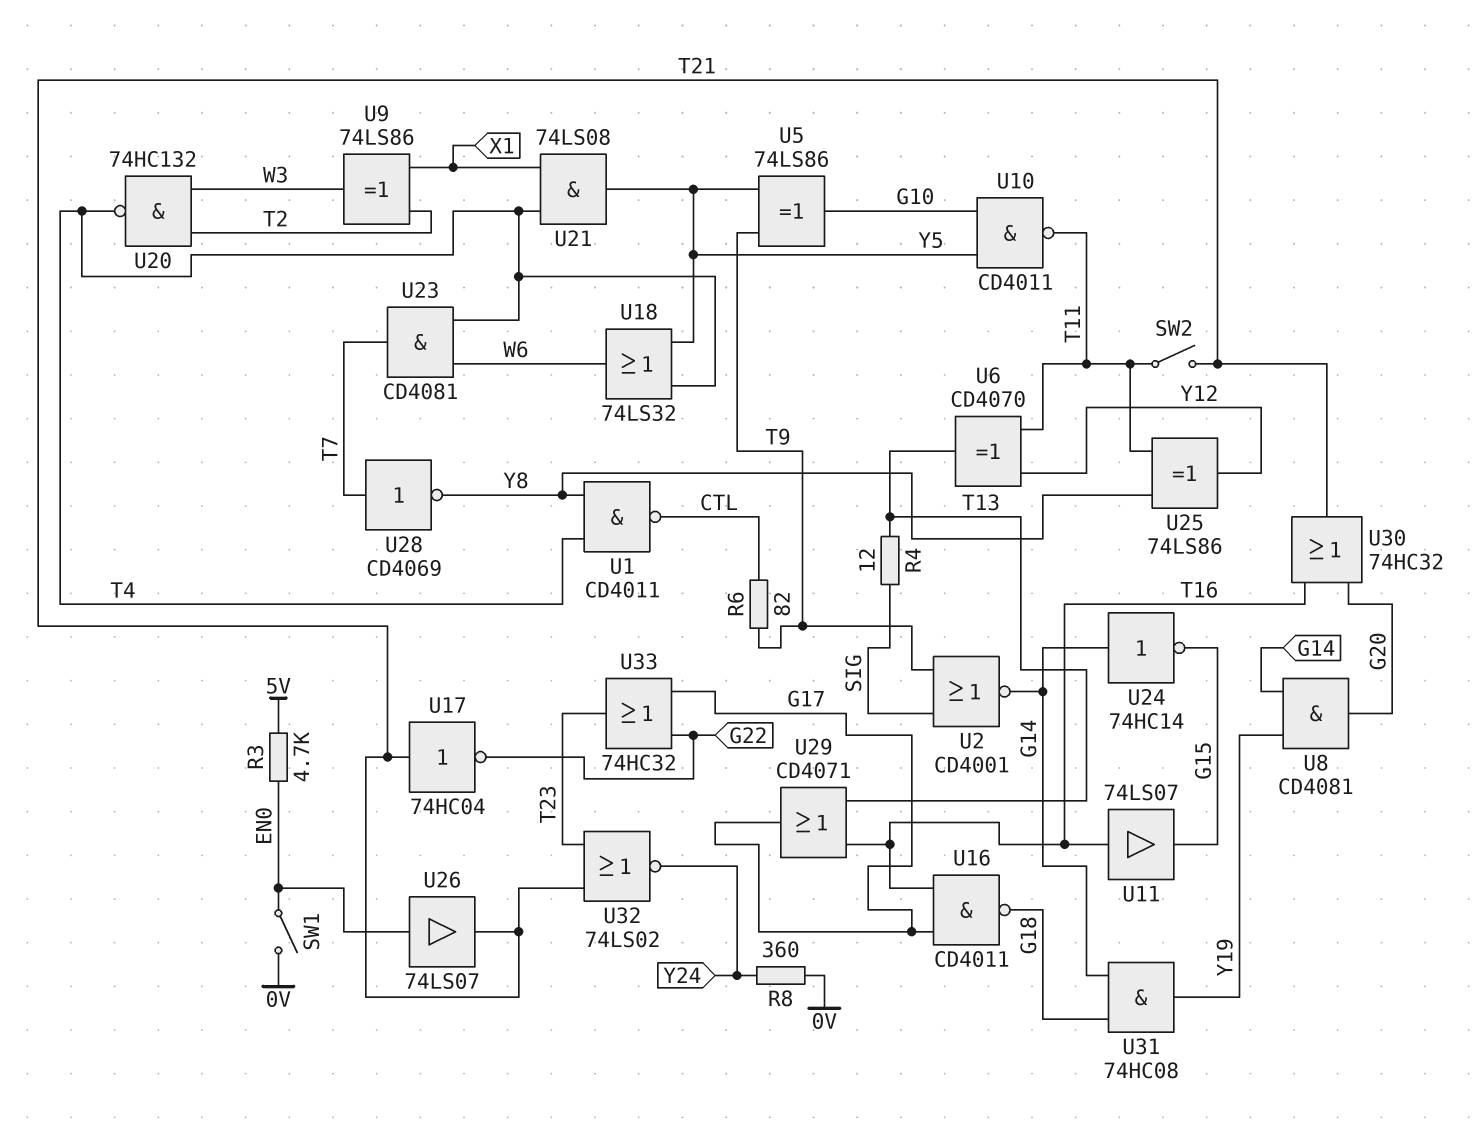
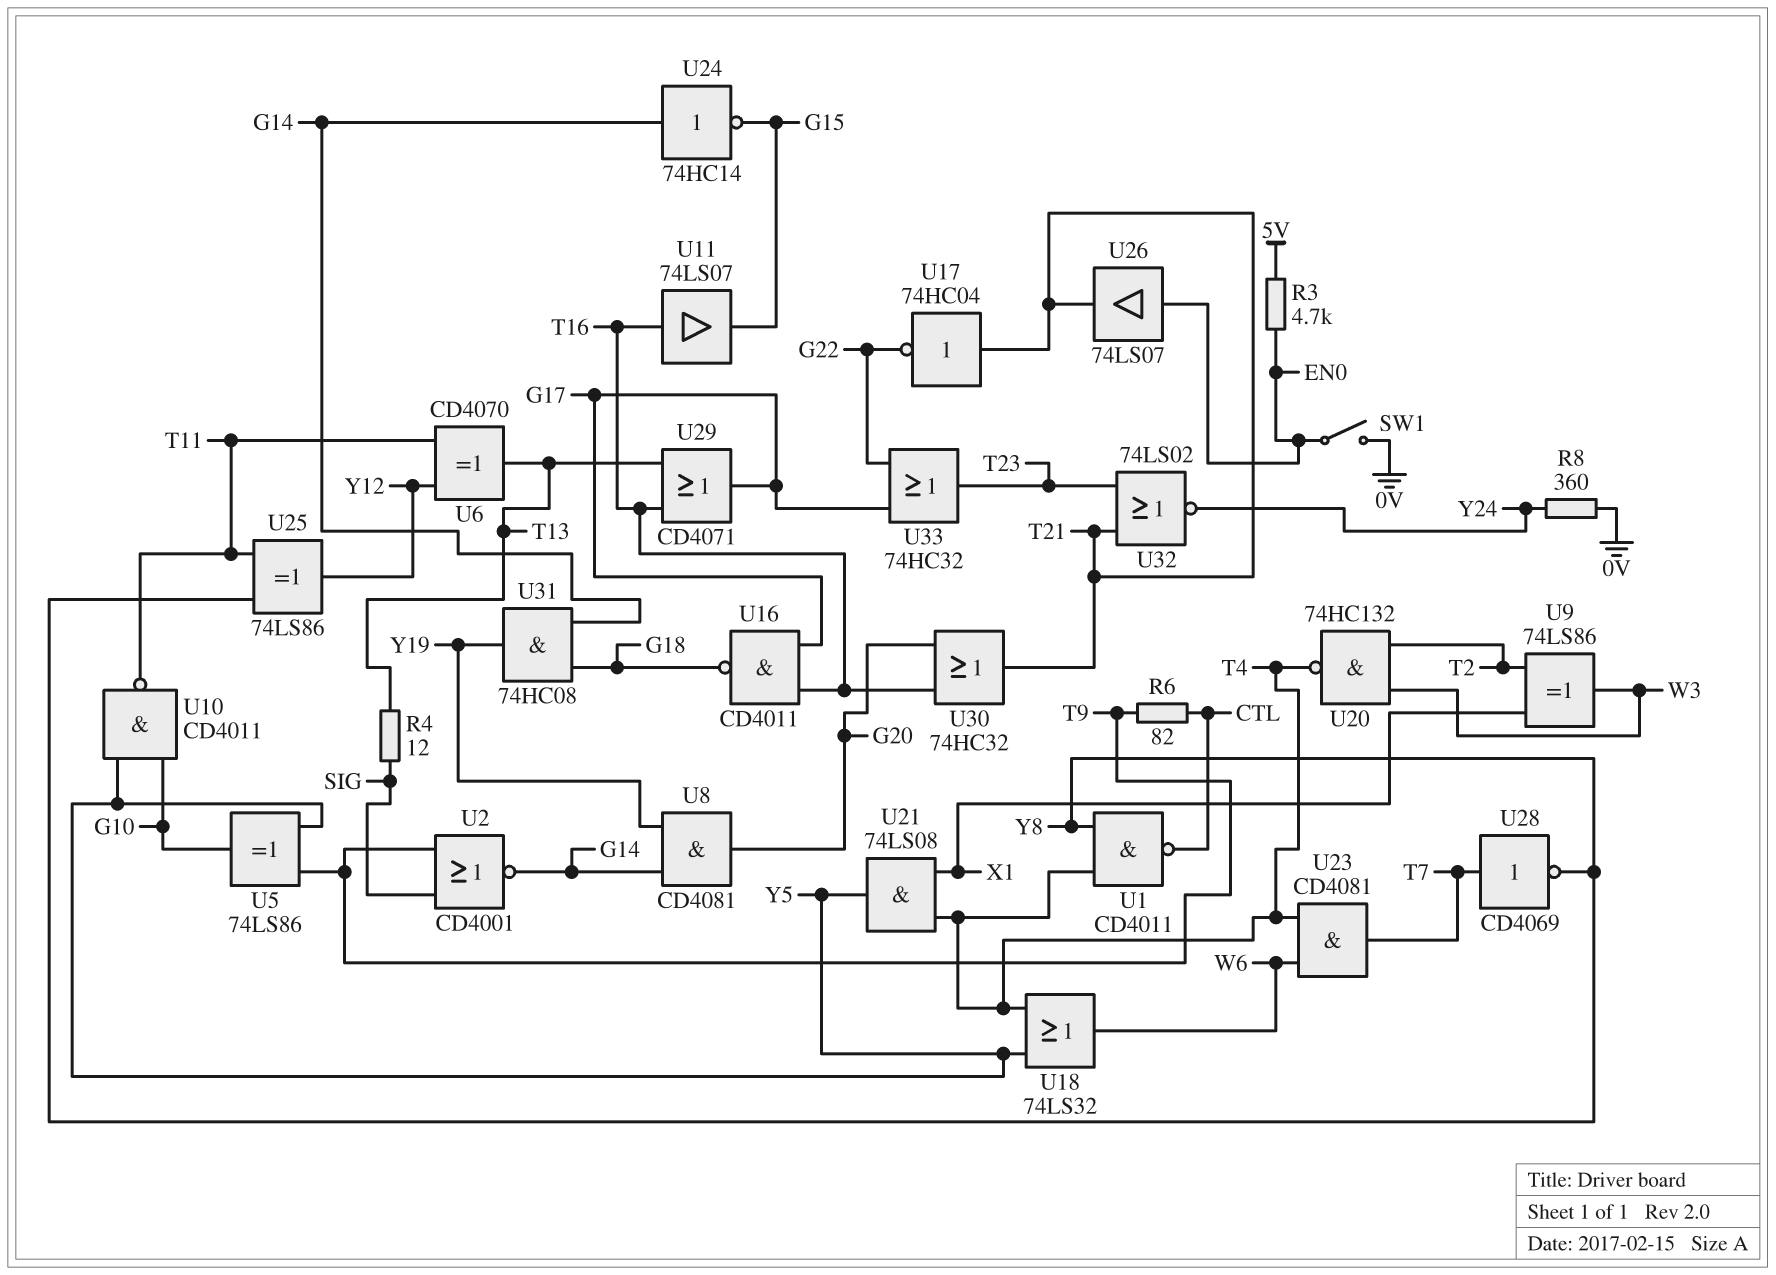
SW2: switch (T11, T21) -> none

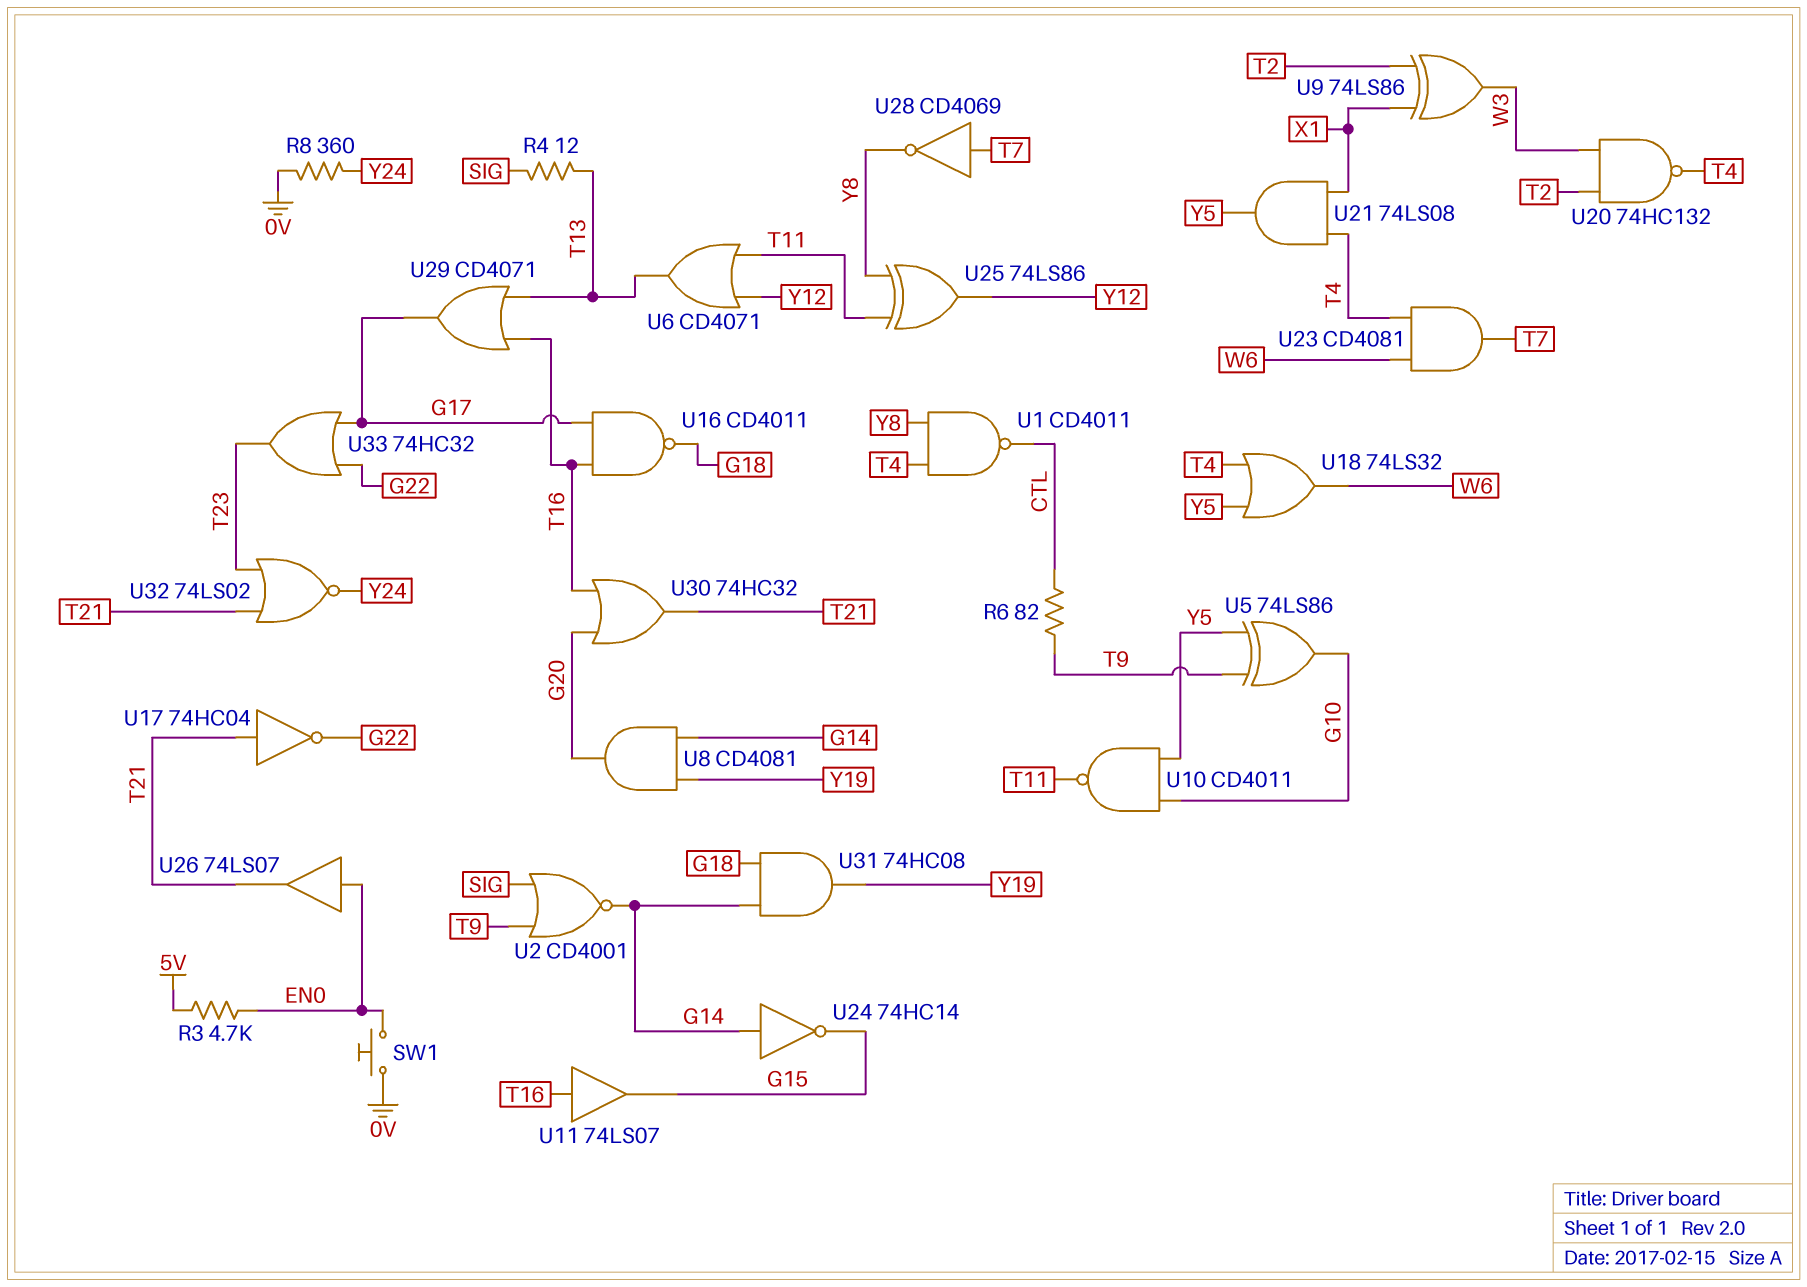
SW1: switch (0V, EN0) -> button (0V, EN0)
U6: XOR CD4070 (in T11, in Y12, out T13) -> OR CD4071 (in T11, in Y12, out T13)

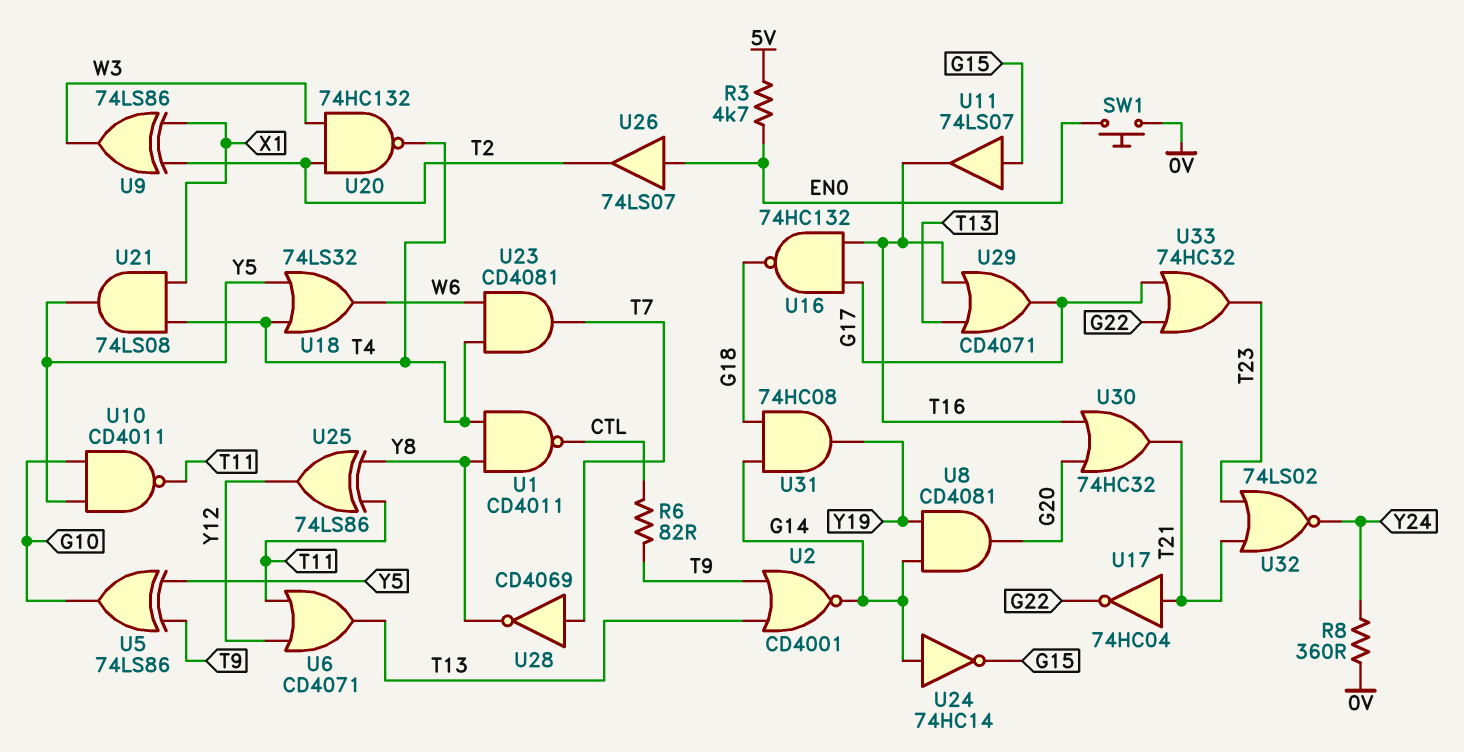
R4: 12 (SIG, T13) -> none
U2: NOR CD4001 (in SIG, in T9, out G14) -> NOR CD4001 (in T9, in T13, out G14)
U11: buffer 74LS07 (in T16, out G15) -> buffer 74LS07 (in G15, out T16)
U16: NAND CD4011 (in G17, in T16, out G18) -> NAND 74HC132 (in G17, in T16, out G18)
U26: buffer 74LS07 (in EN0, out T21) -> buffer 74LS07 (in EN0, out T2)

